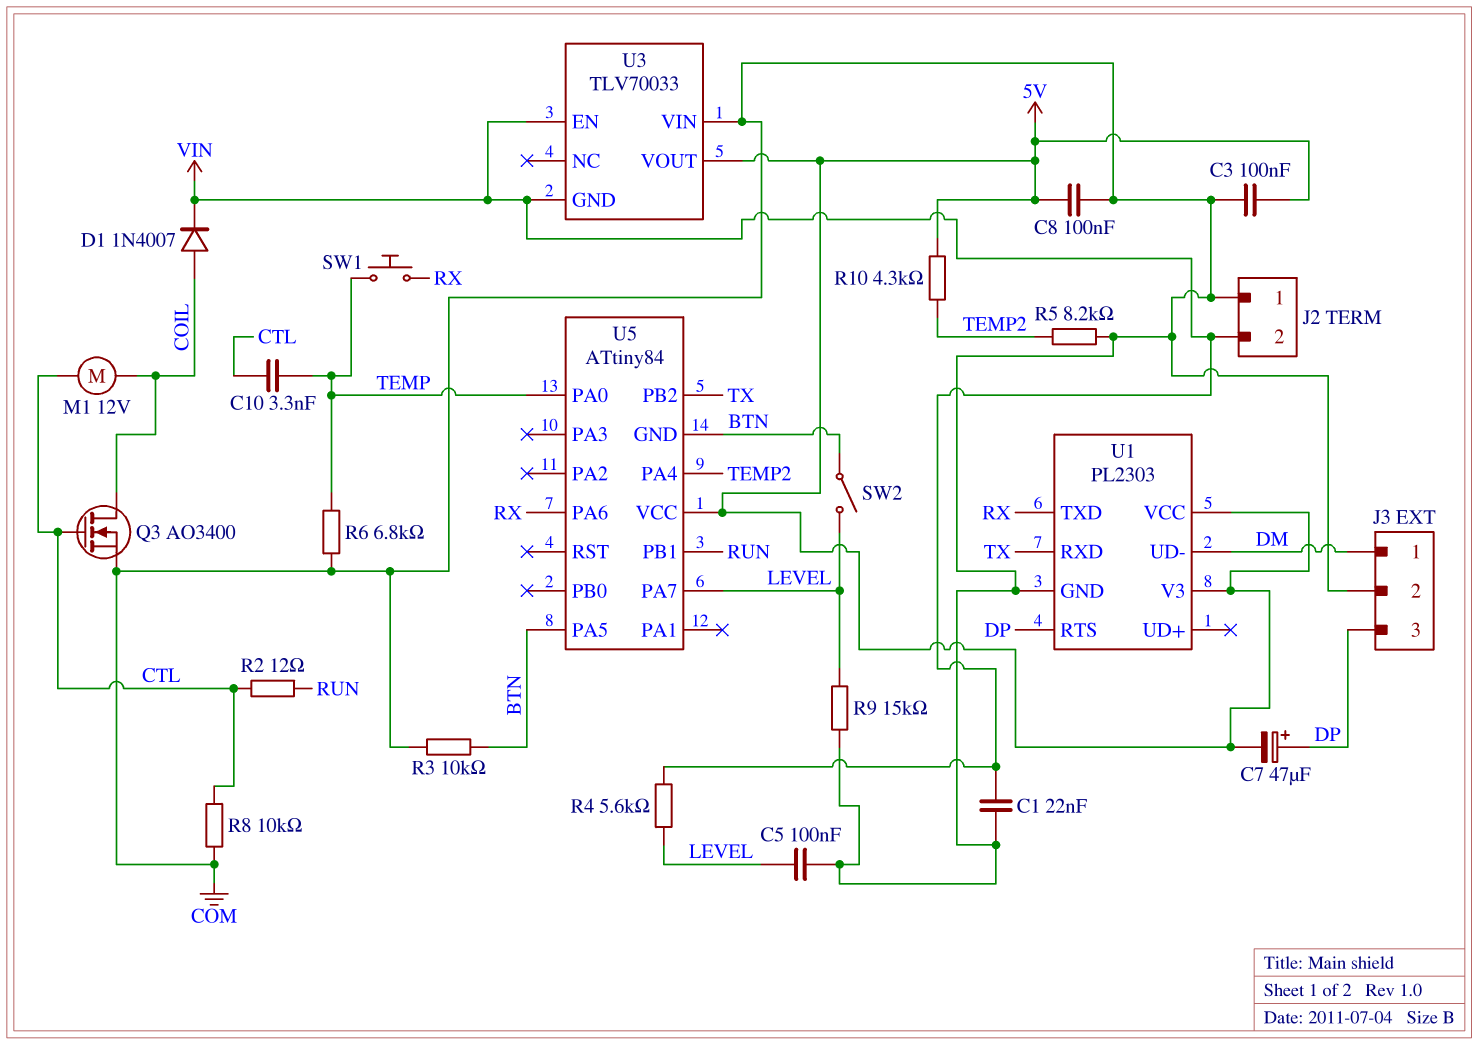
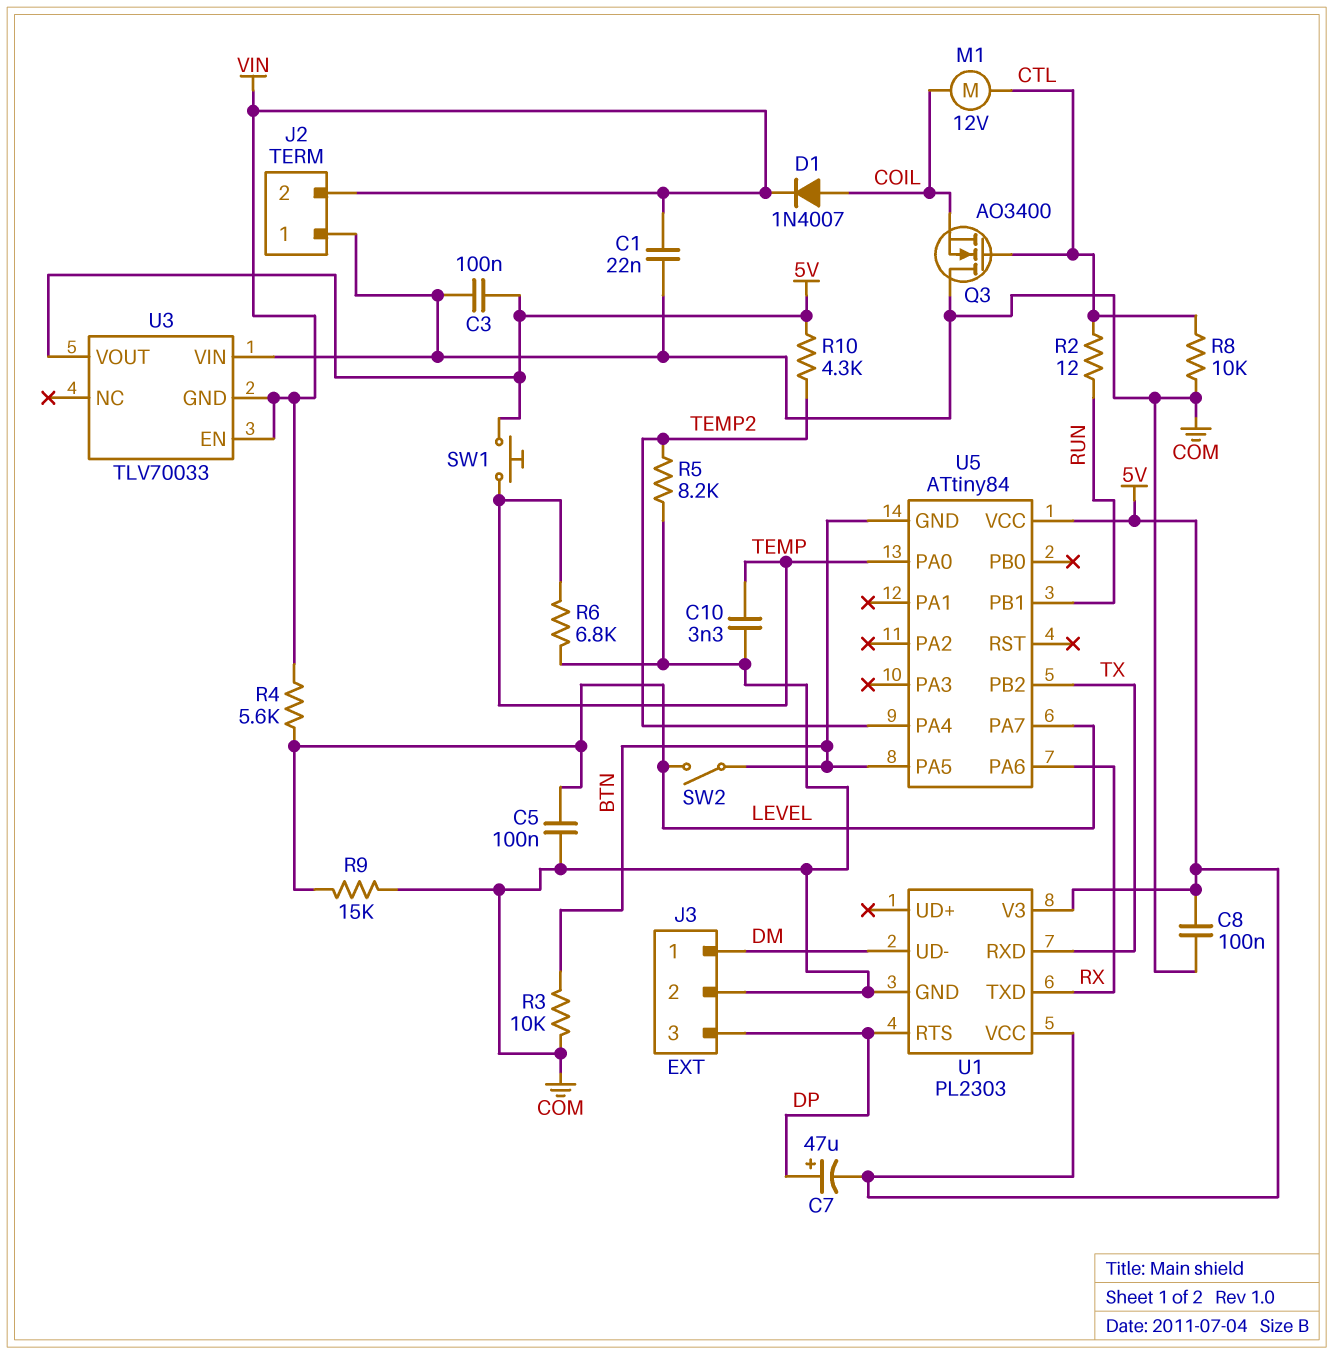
C10: 3.3nF (CTL, TEMP) -> 3.3nF (COM, TEMP)
Q3: NMOS AO3400 (G CTL, D COIL, S COM) -> NMOS AO3400 (G CTL, D COM, S COIL)
SW1: button (RX, TEMP) -> button (5V, TEMP)

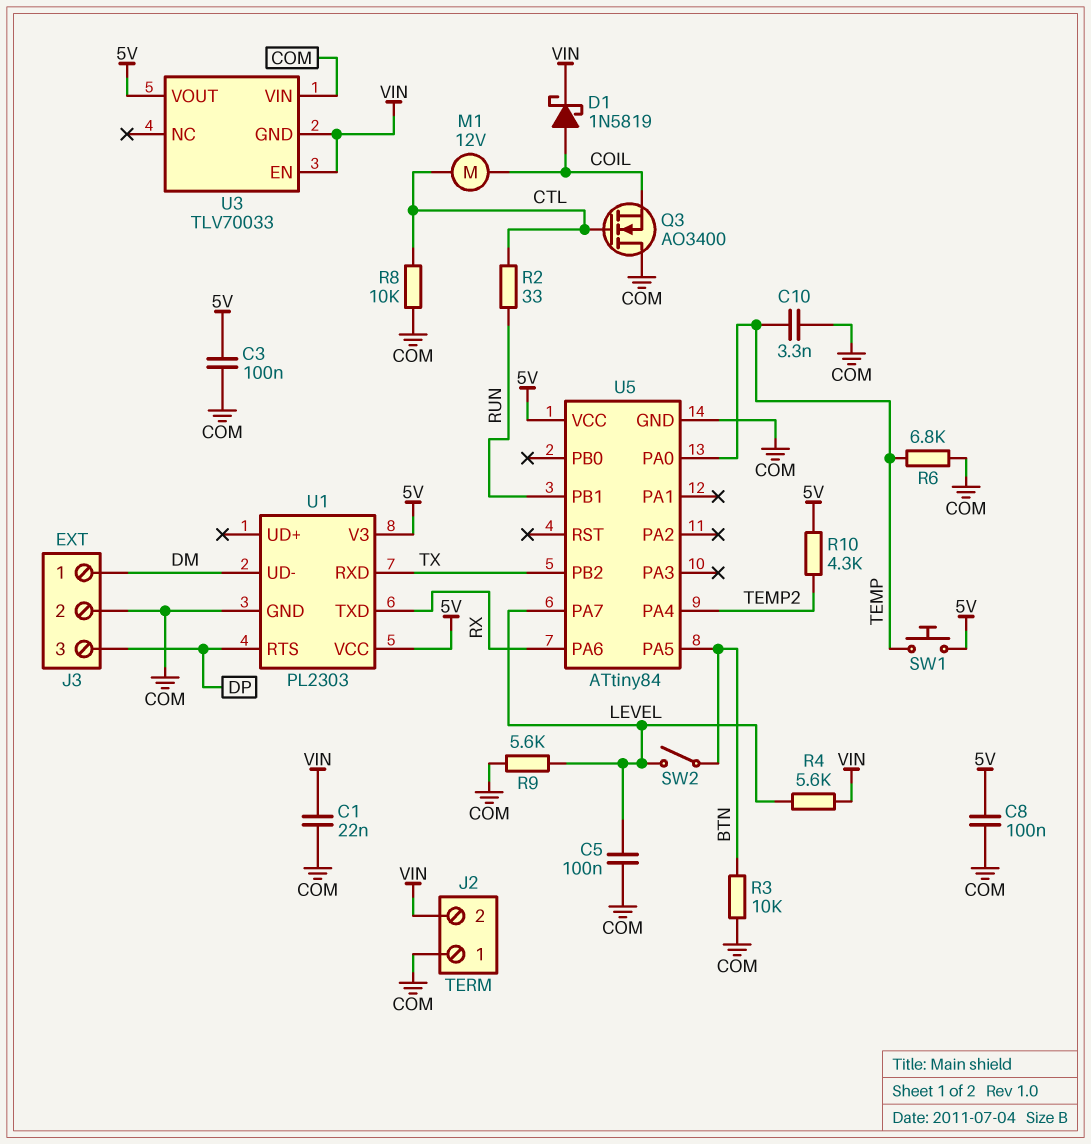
C7: 47uF (plus DP, minus 5V) -> none
D1: diode 1N4007 (A COIL, K VIN) -> schottky 1N5819 (A COIL, K VIN)
R2: 12 (CTL, RUN) -> 33 (CTL, RUN)
R5: 8.2k (COM, TEMP2) -> none
R9: 15k (COM, LEVEL) -> 5.6k (COM, LEVEL)
U5 pin GND: BTN -> COM

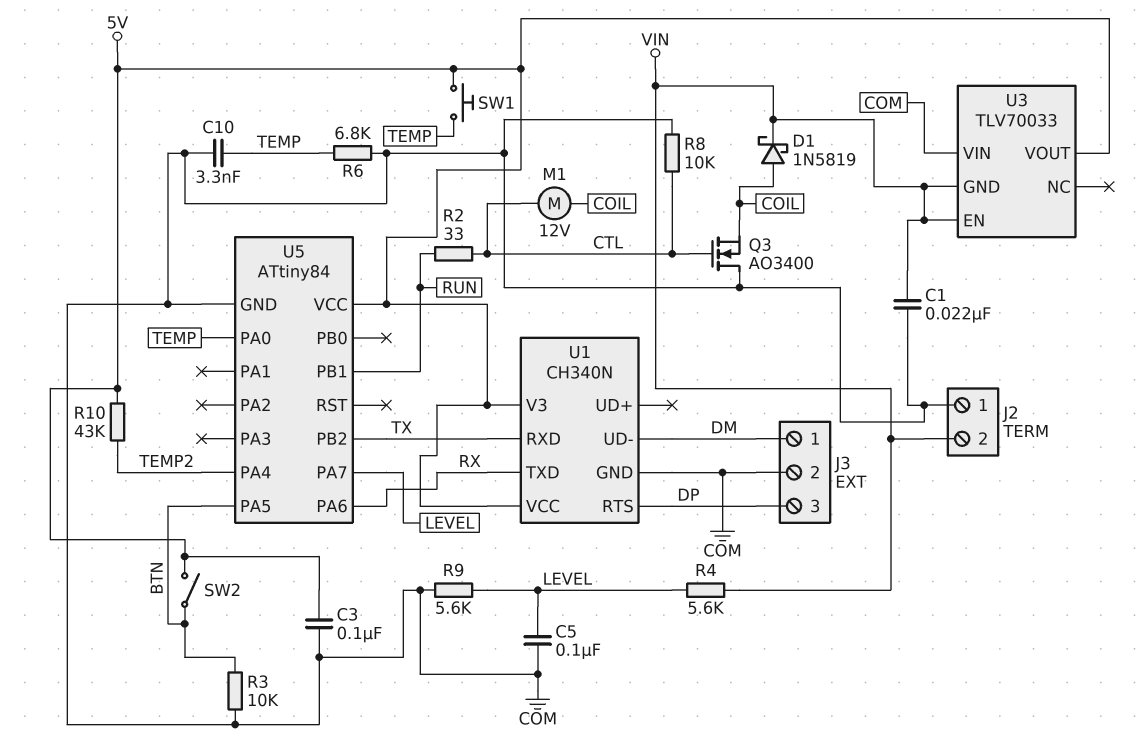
C8: 100nF (5V, COM) -> none
R10: 4.3k (5V, TEMP2) -> 43k (5V, TEMP2)
SW2: switch (BTN, LEVEL) -> switch (5V, BTN)
U1: PL2303 -> CH340N

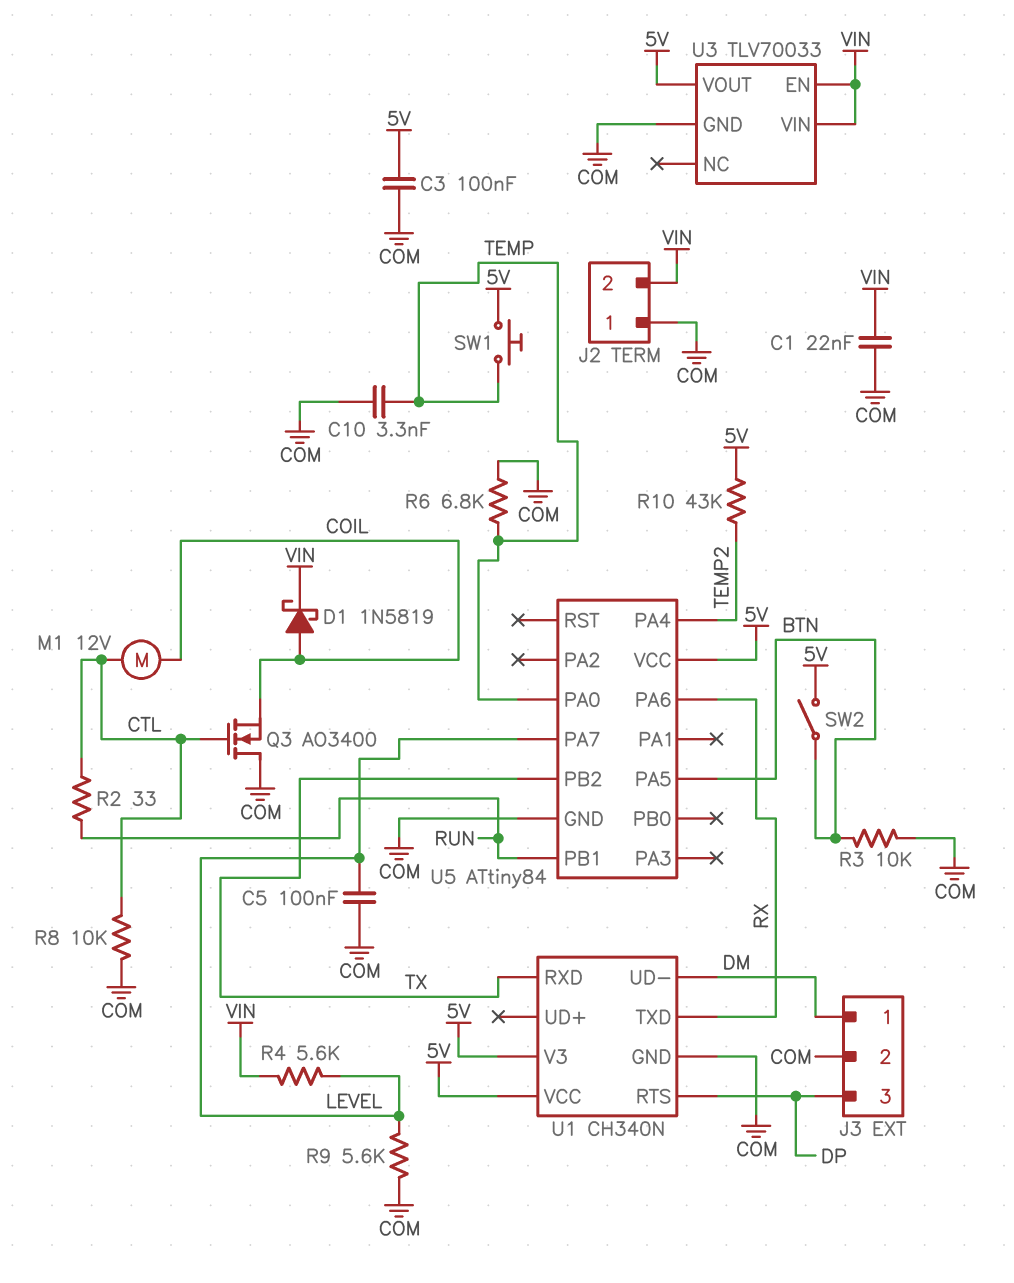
U3 pin GND: VIN -> COM
U3 pin VIN: COM -> VIN

